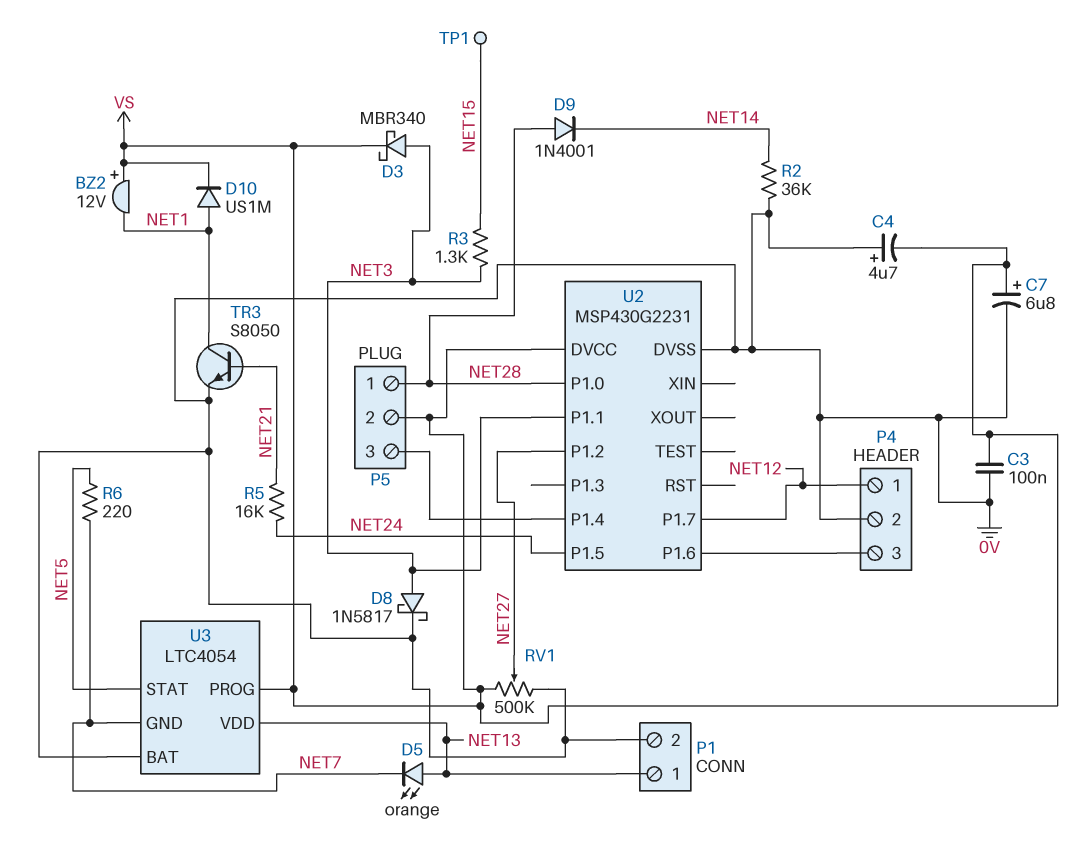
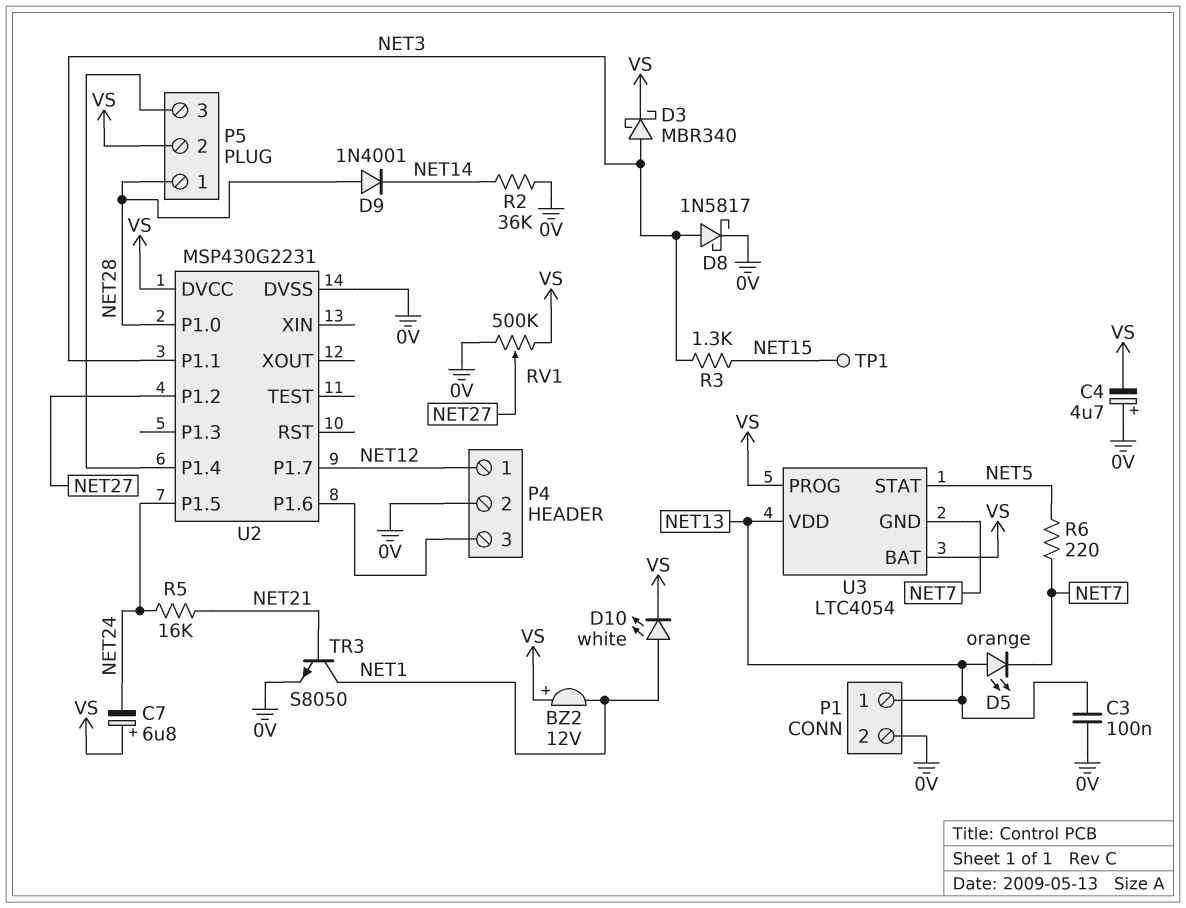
C3: 100nF (0V, VS) -> 100nF (0V, NET13)
C7: 6.8uF (plus VS, minus 0V) -> 6.8uF (plus VS, minus NET24)
D10: diode US1M (A NET1, K VS) -> LED white (A NET1, K VS)
U3 pin BAT: 0V -> VS

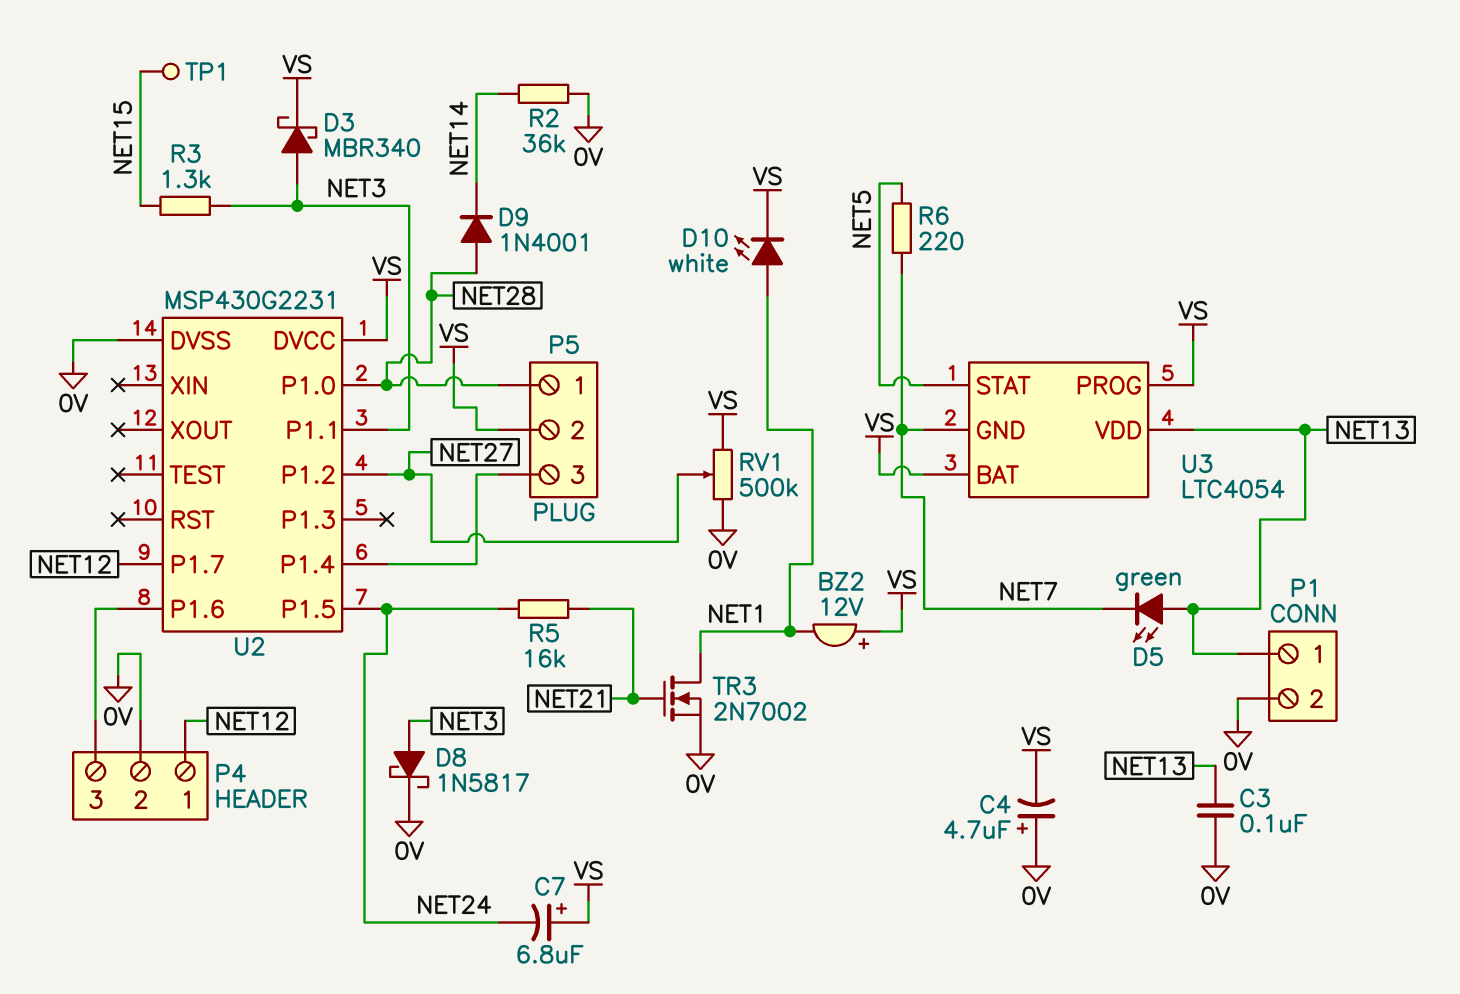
D5: LED orange (A NET13, K NET7) -> LED green (A NET13, K NET7)
TR3: NPN S8050 (B NET21, C NET1, E 0V) -> NMOS 2N7002 (G NET21, D NET1, S 0V)

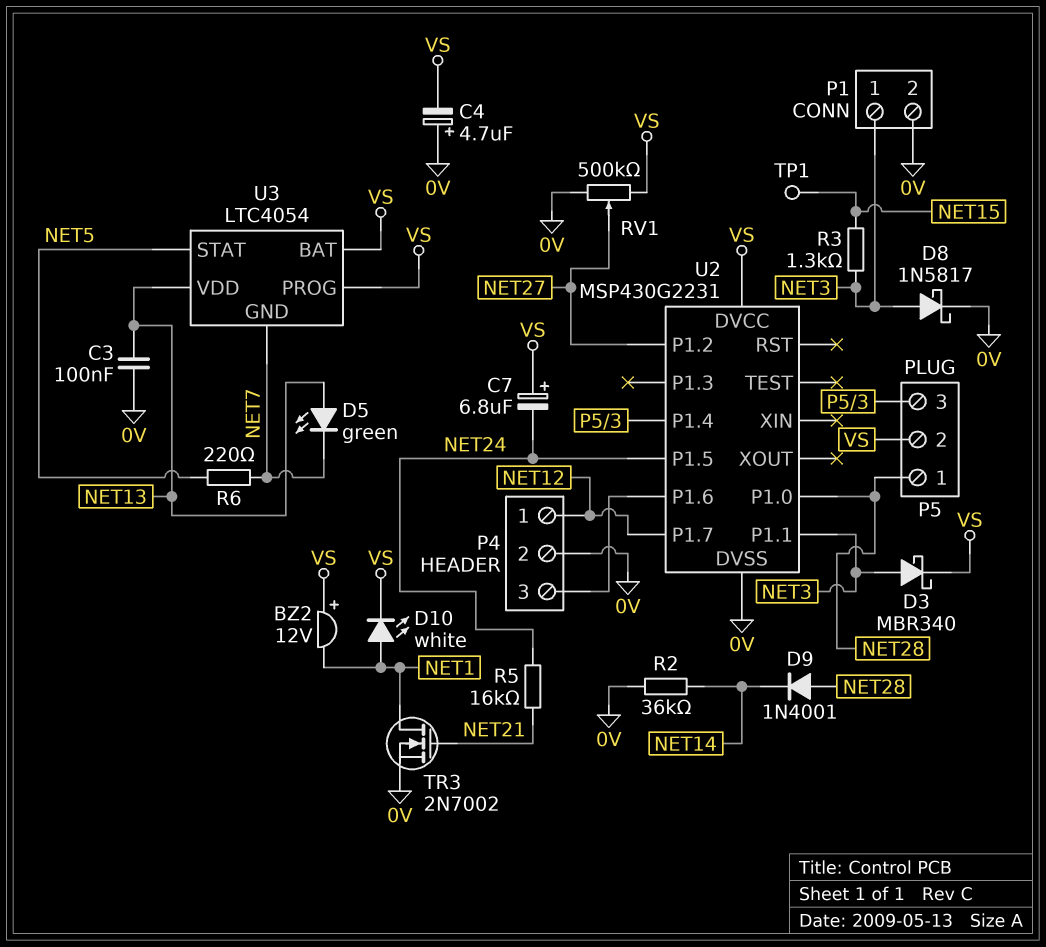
P1 pin 1: NET13 -> NET3

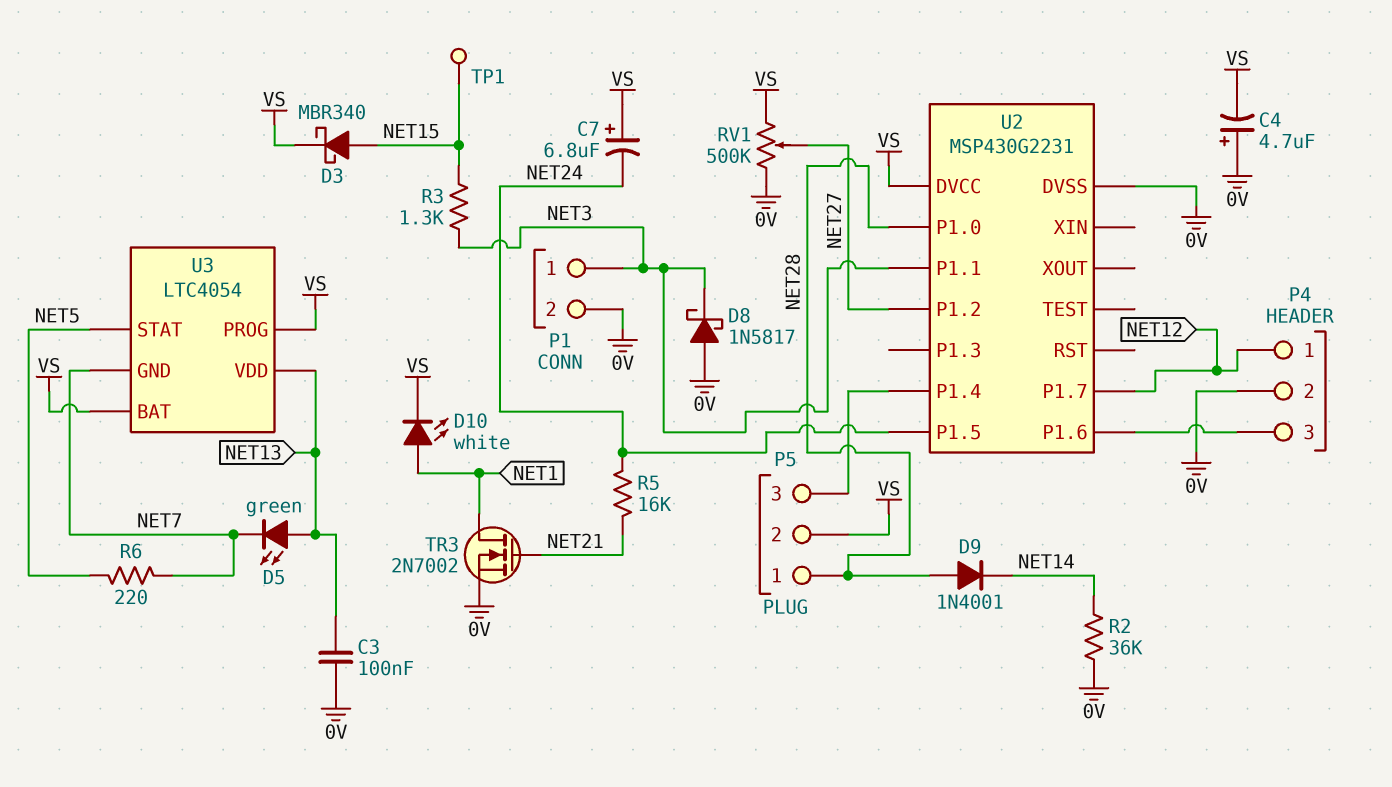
BZ2: buzzer 12V (plus VS, minus NET1) -> none
D3: schottky MBR340 (A NET3, K VS) -> schottky MBR340 (A NET15, K VS)
D8: schottky 1N5817 (A NET3, K 0V) -> schottky 1N5817 (A 0V, K NET3)

